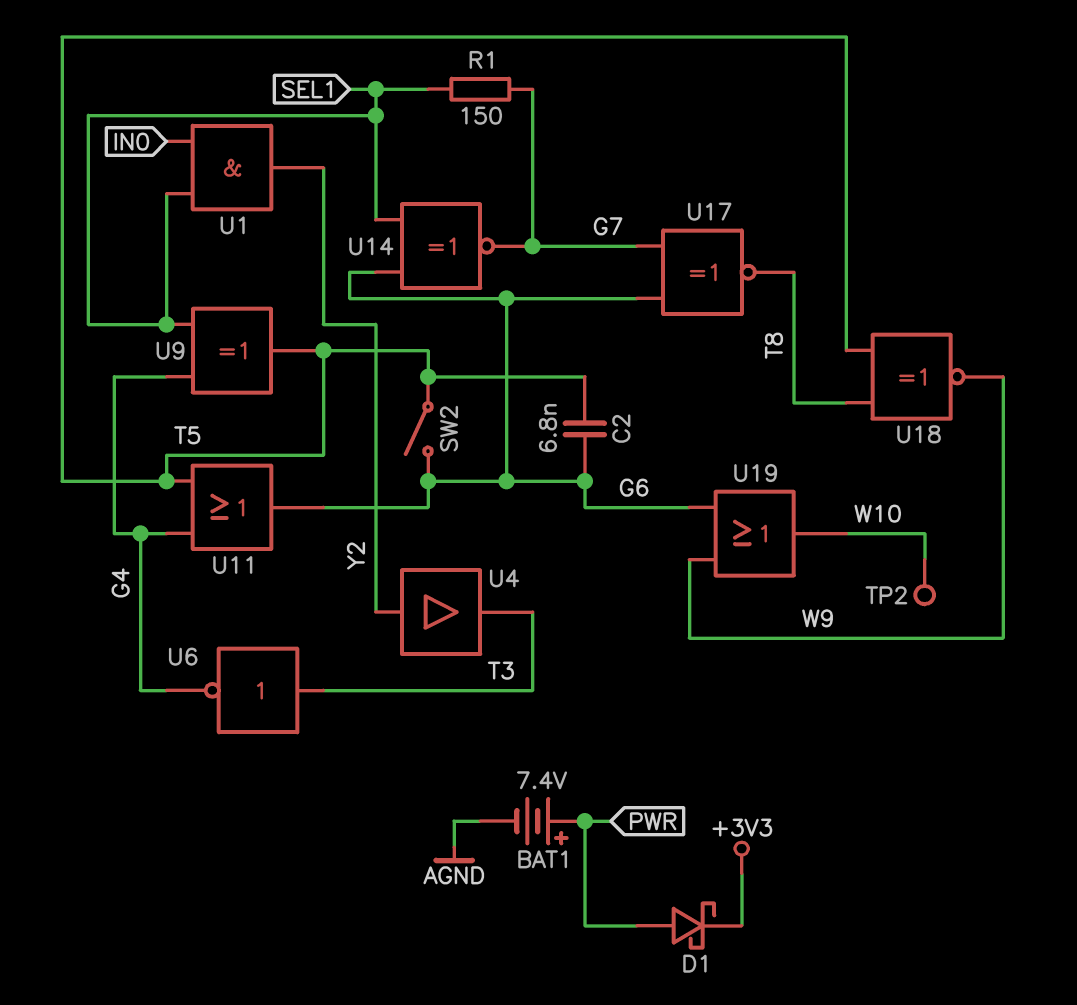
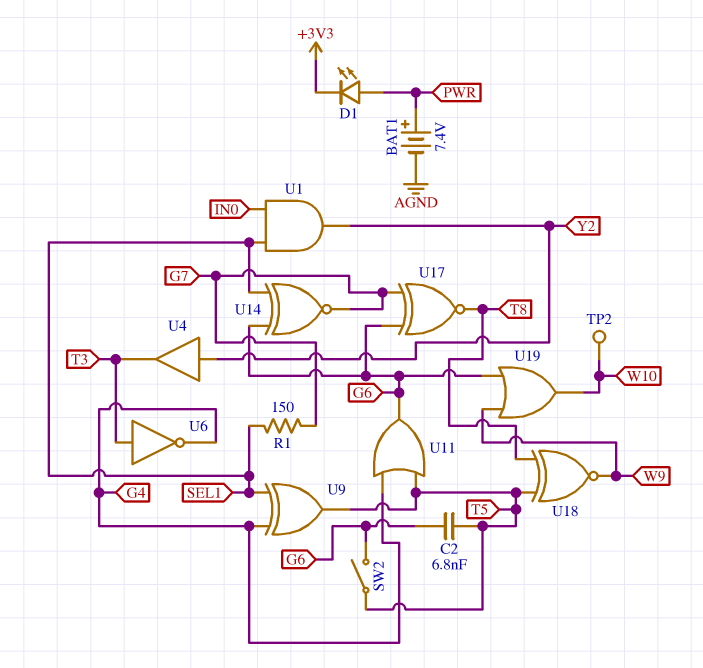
D1: schottky (A PWR, K +3V3) -> LED (A PWR, K +3V3)

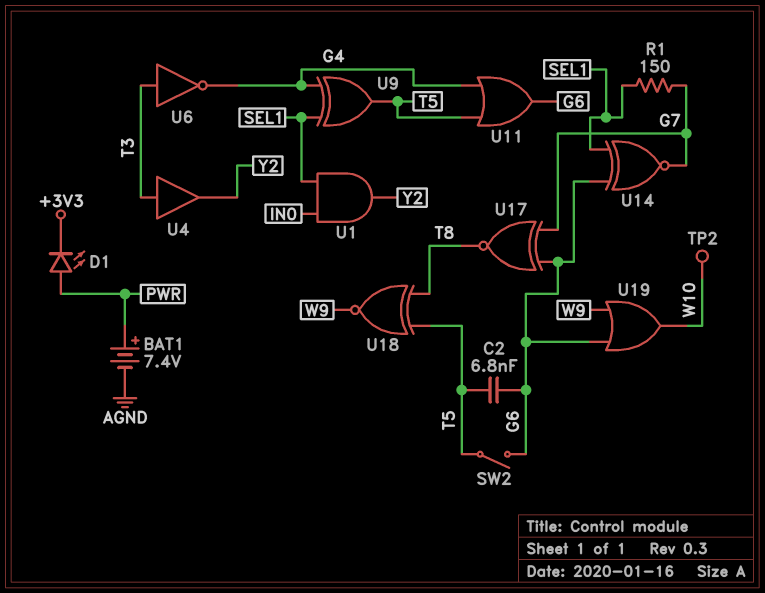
U4: buffer (in Y2, out T3) -> buffer (in T3, out Y2)

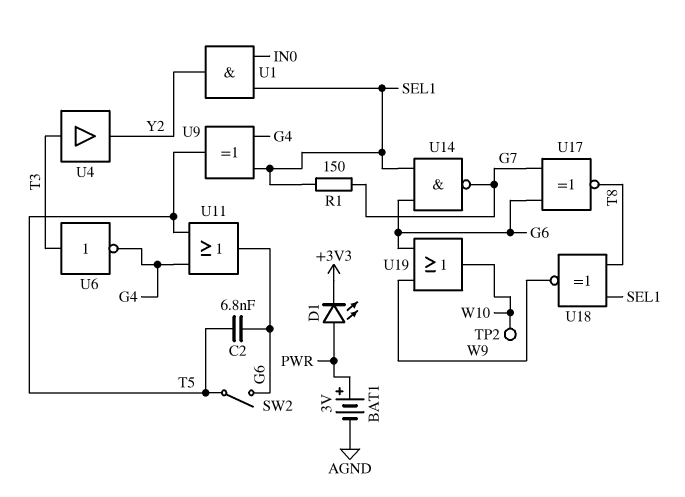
BAT1: 7.4V (plus PWR, minus AGND) -> 3V (plus PWR, minus AGND)
U14: XNOR (in G6, in SEL1, out G7) -> NAND (in G6, in SEL1, out G7)
U18: XNOR (in T5, in T8, out W9) -> XNOR (in SEL1, in T8, out W9)

